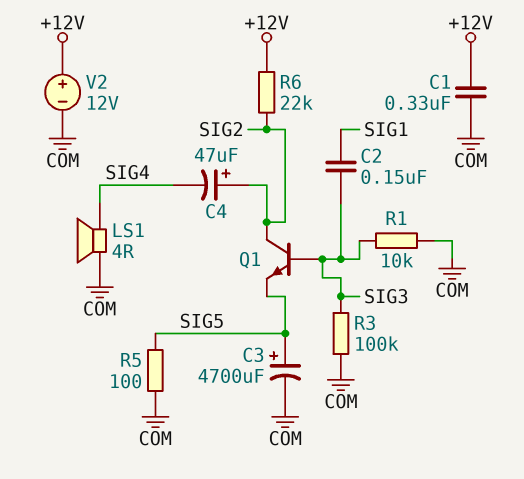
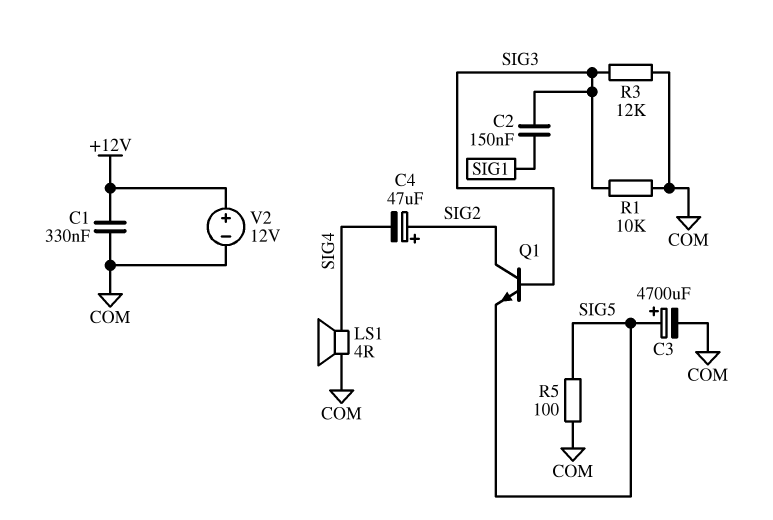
R3: 100k (COM, SIG3) -> 12k (COM, SIG3)
R6: 22k (+12V, SIG2) -> none

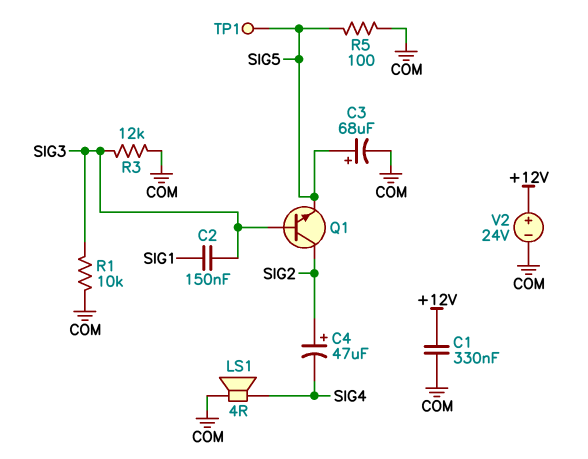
C3: 4700uF (plus SIG5, minus COM) -> 68uF (plus SIG5, minus COM)
TP1: none -> test point (SIG5)
V2: 12V (plus +12V, minus COM) -> 24V (plus +12V, minus COM)

